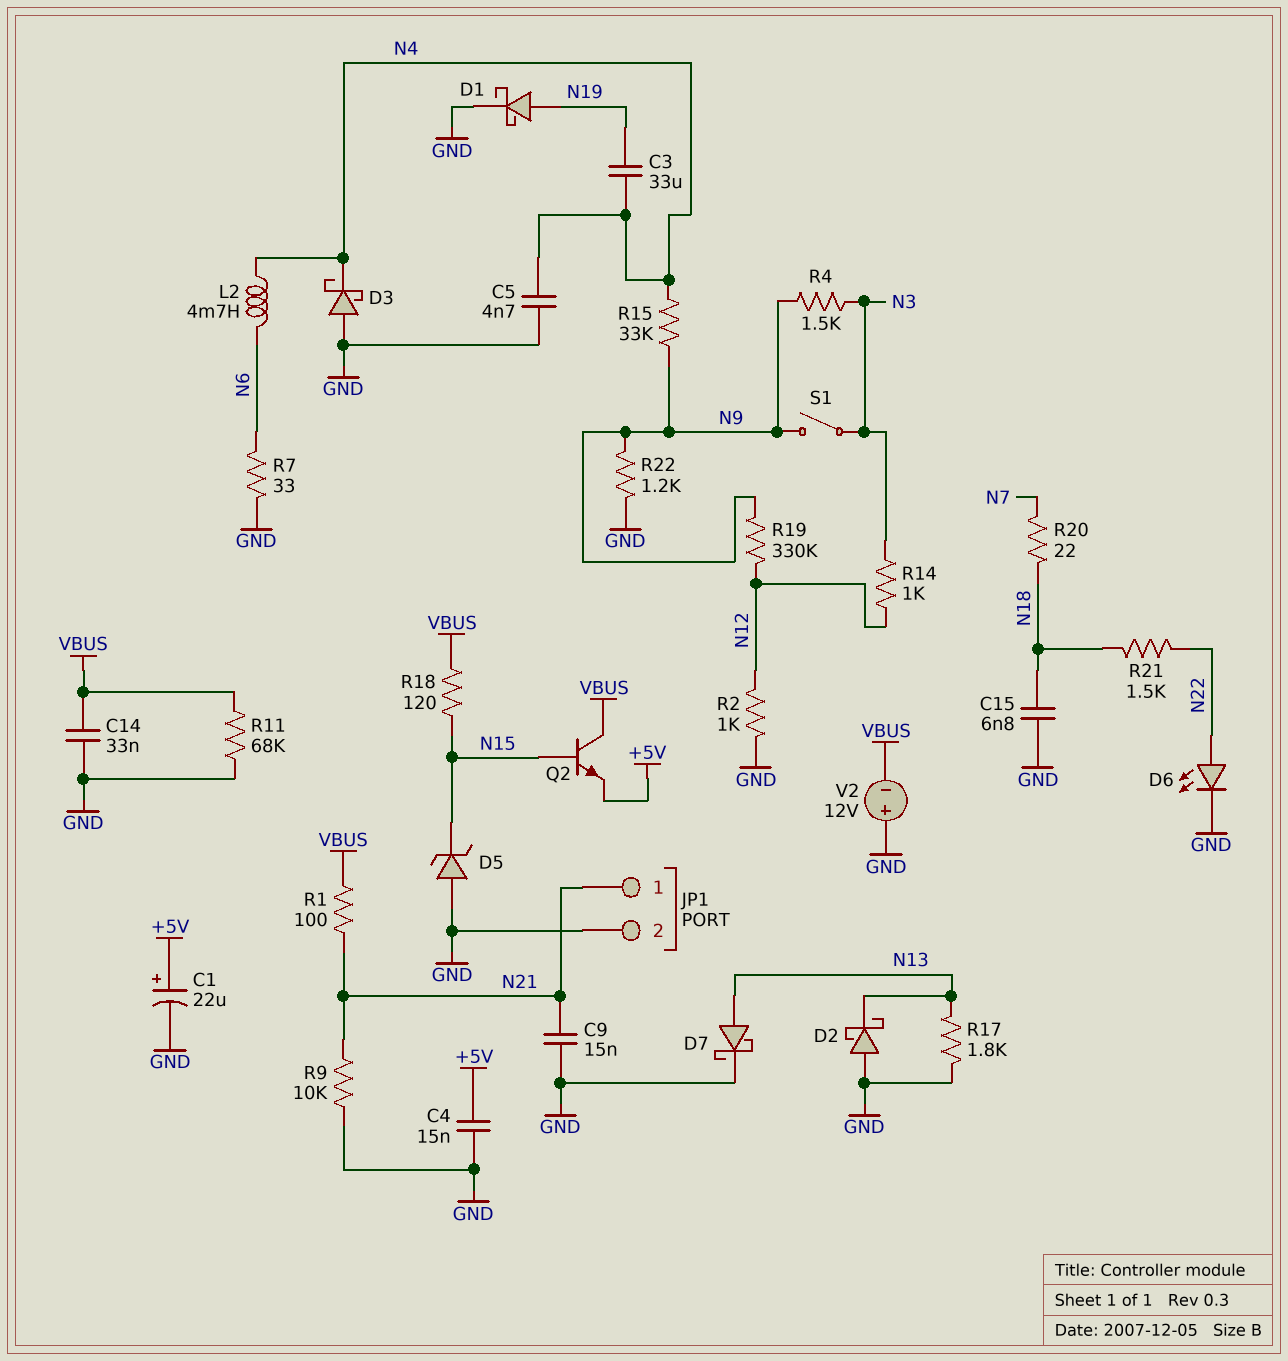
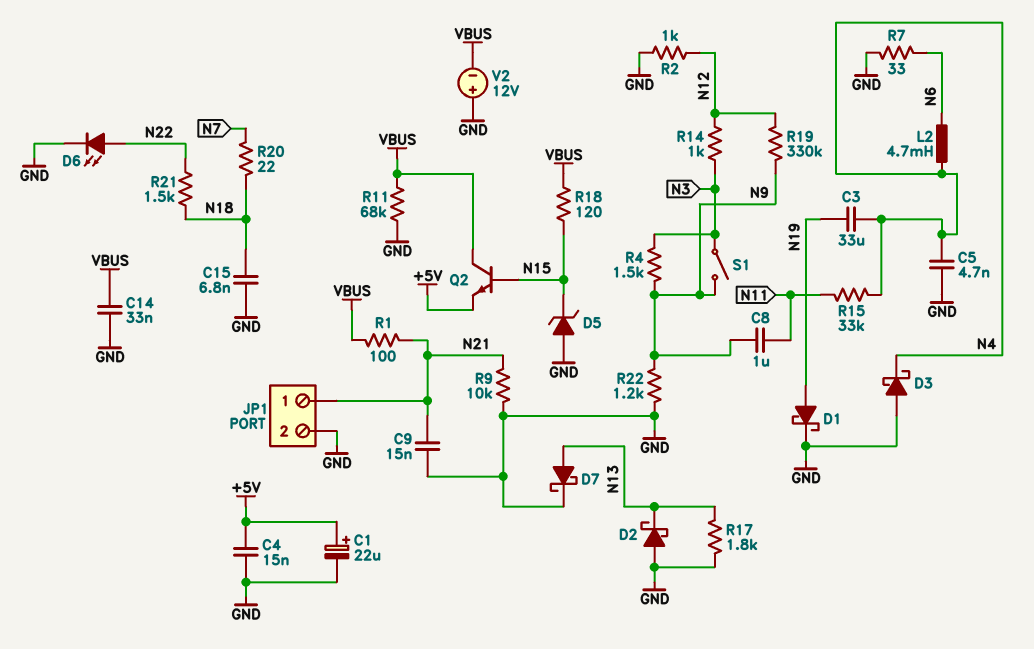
C8: none -> 1uF (N9, N11)
R15: 33k (N4, N9) -> 33k (N4, N11)

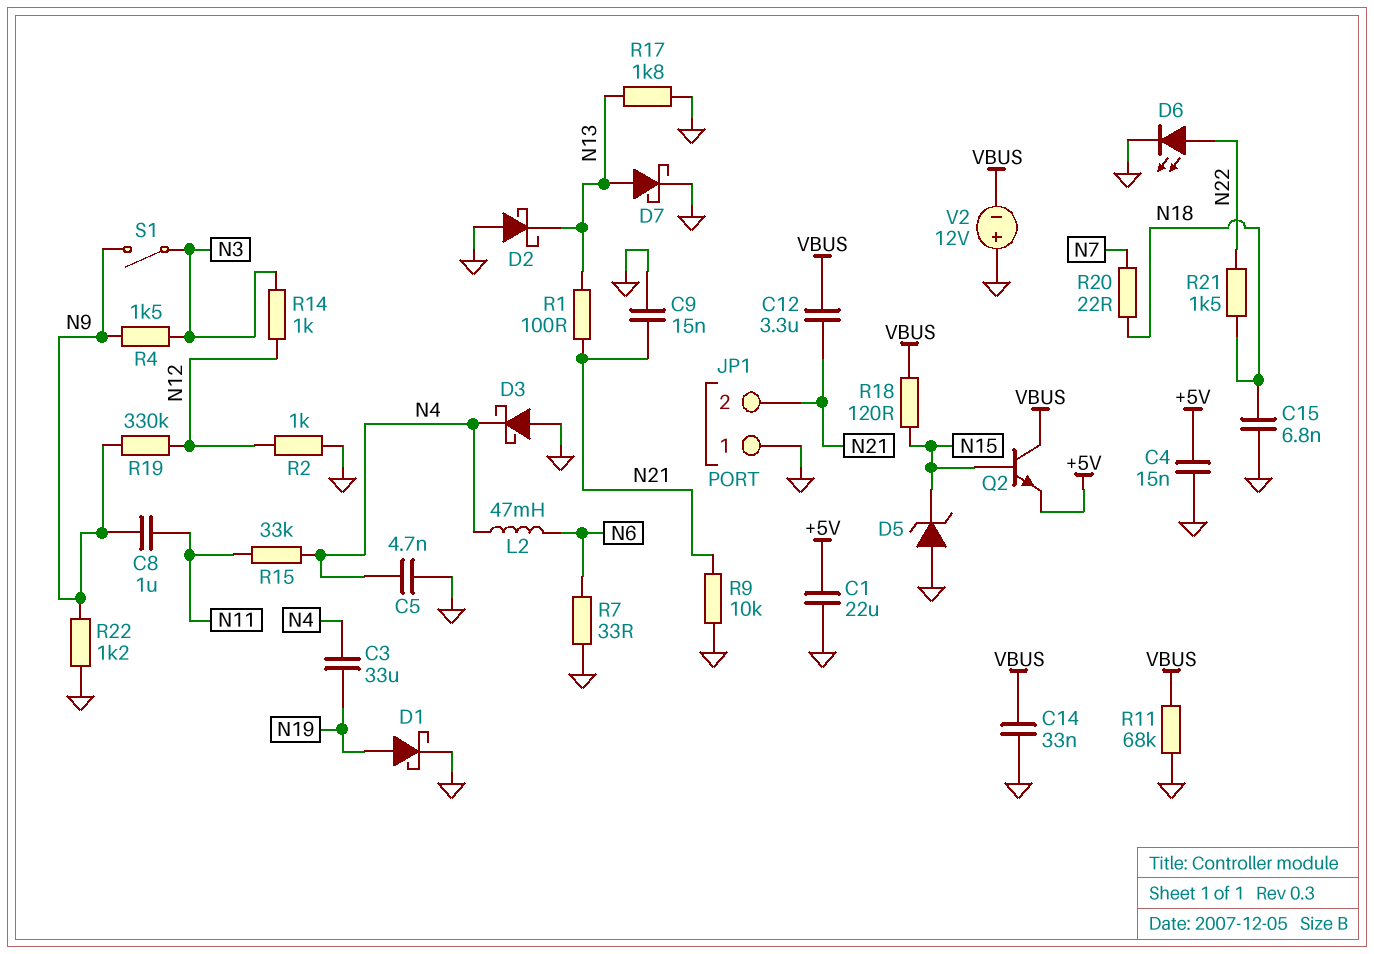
C1: 22uF (plus +5V, minus GND) -> 22uF (+5V, GND)
C12: none -> 3.3uF (N21, VBUS)
JP1 pin 1: N21 -> GND
JP1 pin 2: GND -> N21
L2: 4.7mH (N4, N6) -> 47mH (N4, N6)
R1: 100 (N21, VBUS) -> 100 (N13, N21)

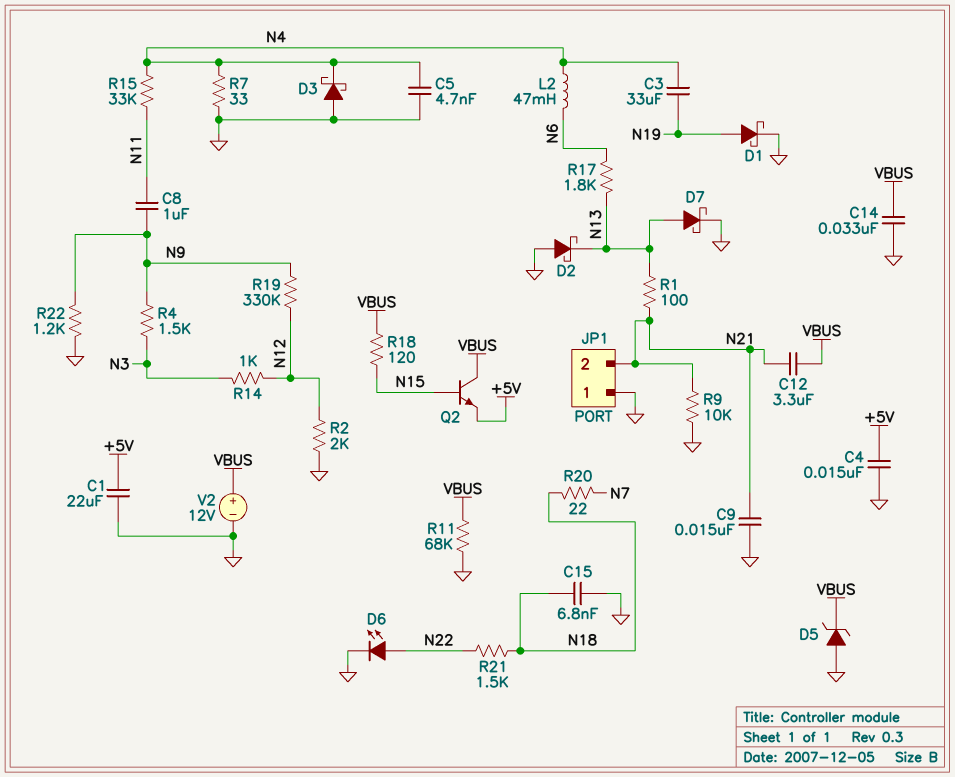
D5: zener (A GND, K N15) -> zener (A GND, K VBUS)
R2: 1k (GND, N12) -> 2k (GND, N12)
R7: 33 (GND, N6) -> 33 (GND, N4)
R17: 1.8k (GND, N13) -> 1.8k (N6, N13)
S1: switch (N3, N9) -> none
V2: 12V (plus GND, minus VBUS) -> 12V (plus VBUS, minus GND)

